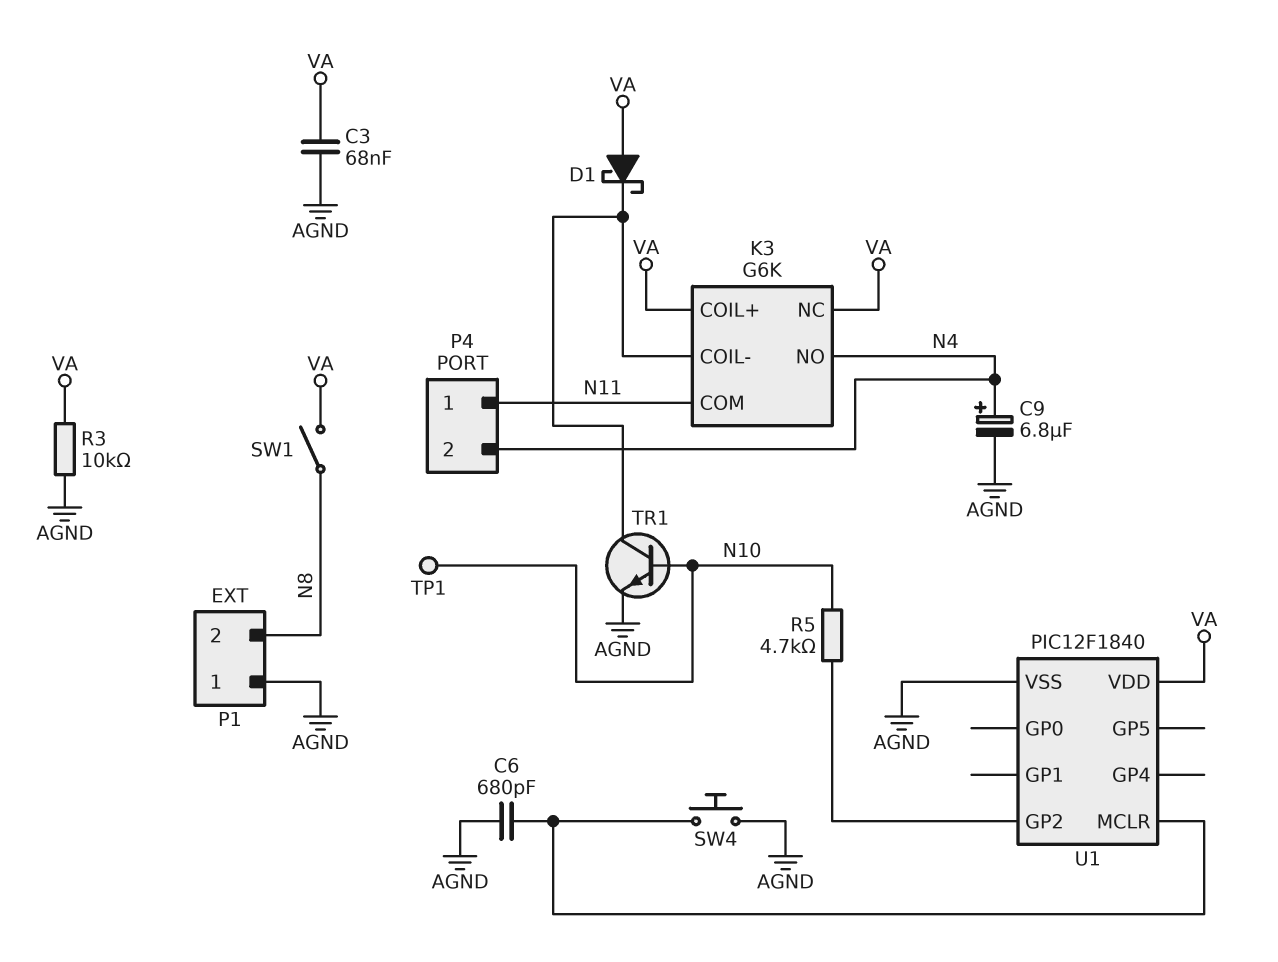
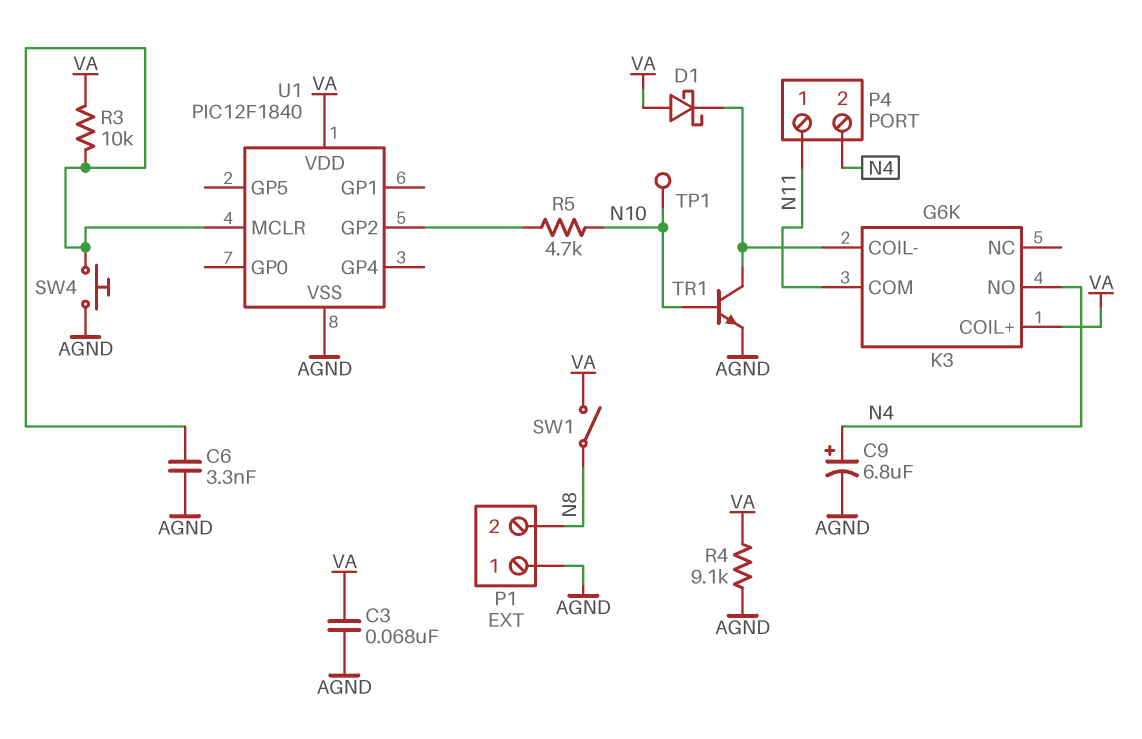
C6: 680pF (AGND, U1/MCLR) -> 3.3nF (AGND, U1/MCLR)
K3 pin NC: VA -> none
R3: 10k (AGND, VA) -> 10k (U1/MCLR, VA)
R4: none -> 9.1k (AGND, VA)

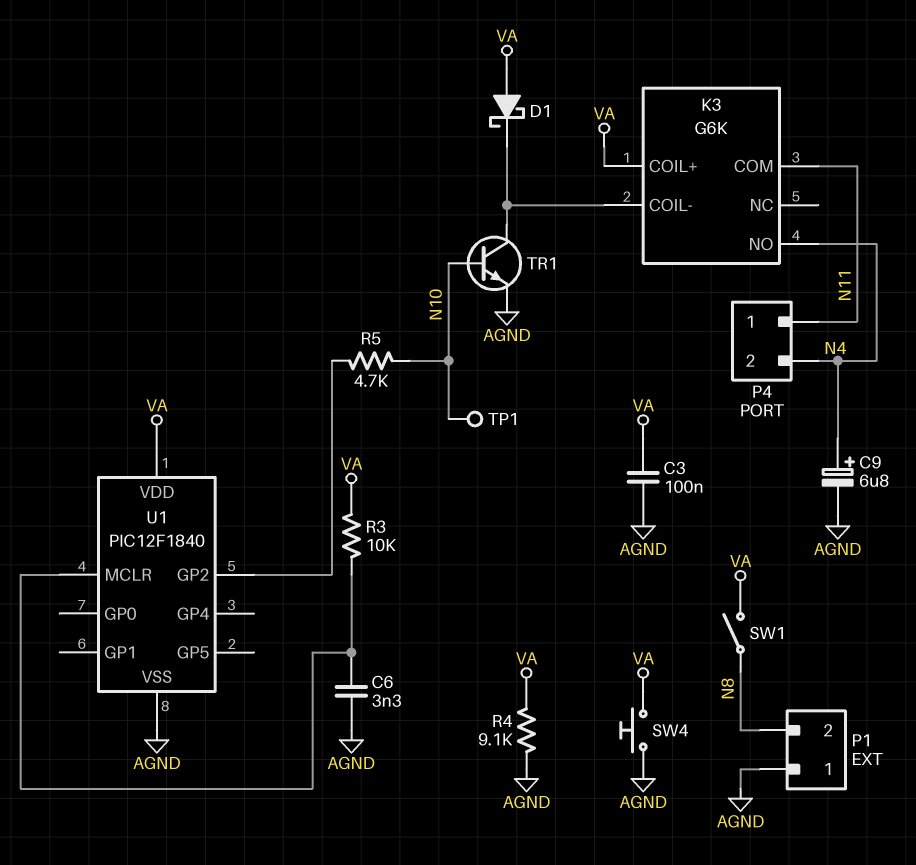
C3: 68nF (AGND, VA) -> 100nF (AGND, VA)
SW4: button (AGND, U1/MCLR) -> button (AGND, VA)

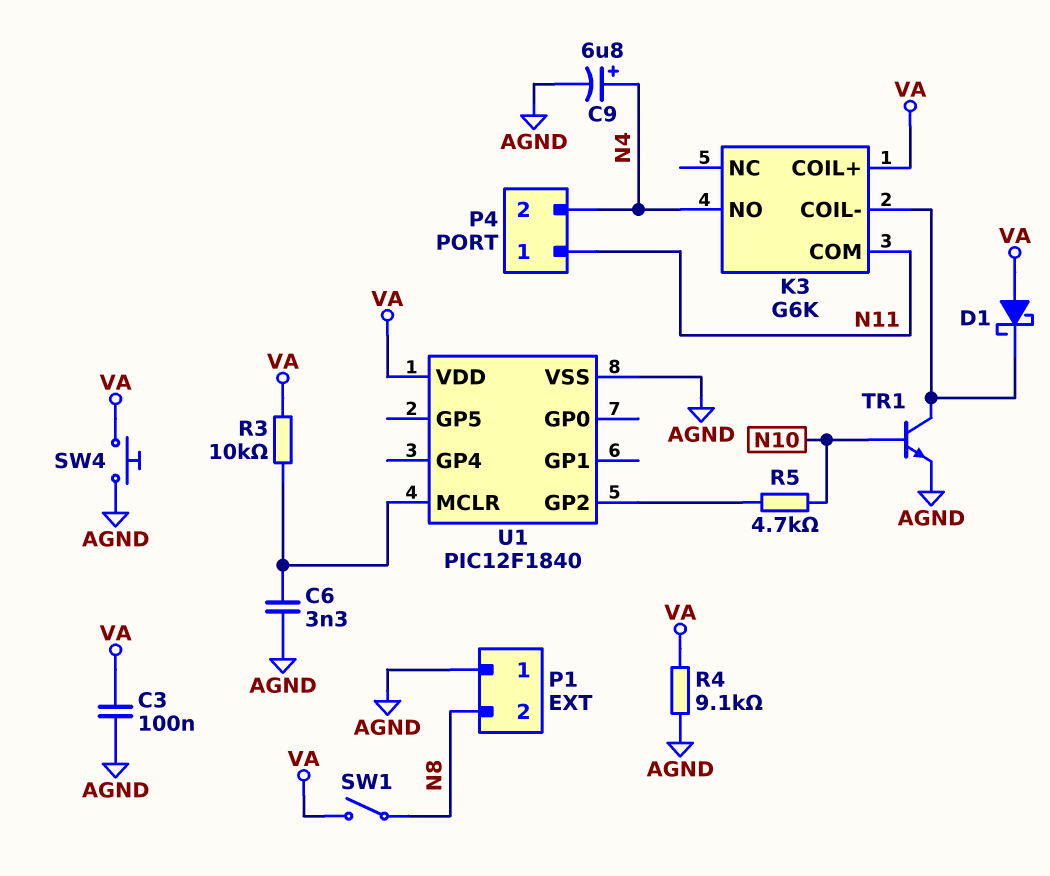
TP1: test point (N10) -> none

